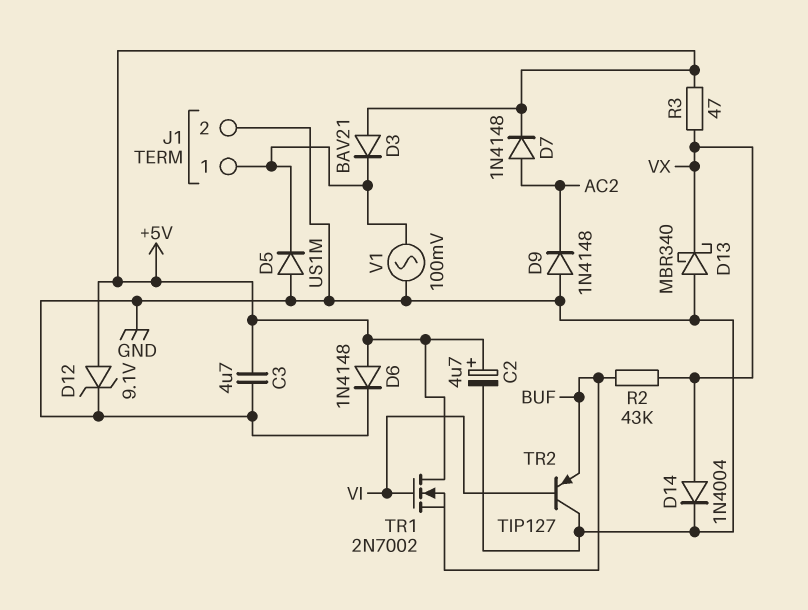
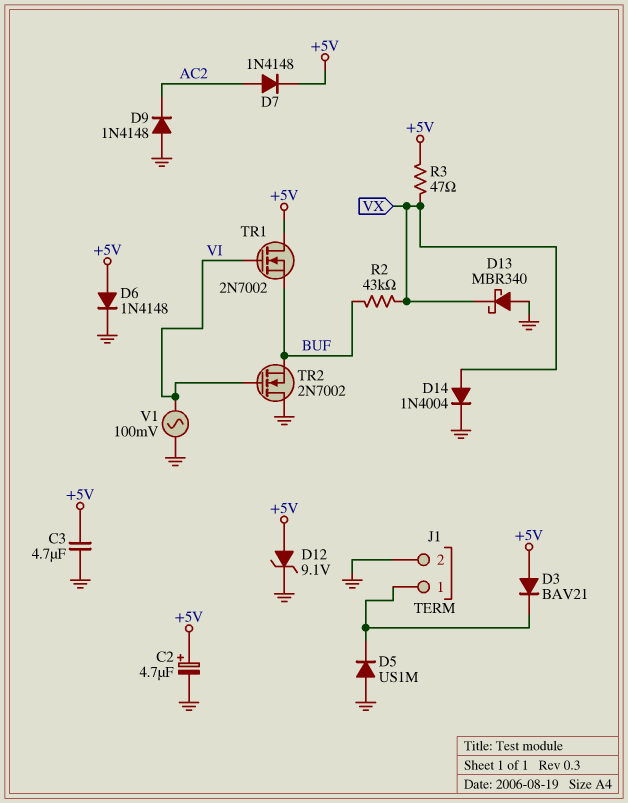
TR2: PNP TIP127 (B VI, C GND, E BUF) -> NMOS 2N7002 (G VI, D GND, S BUF)
V1: AC 100mV (GND, J1/1) -> AC 100mV (GND, VI)

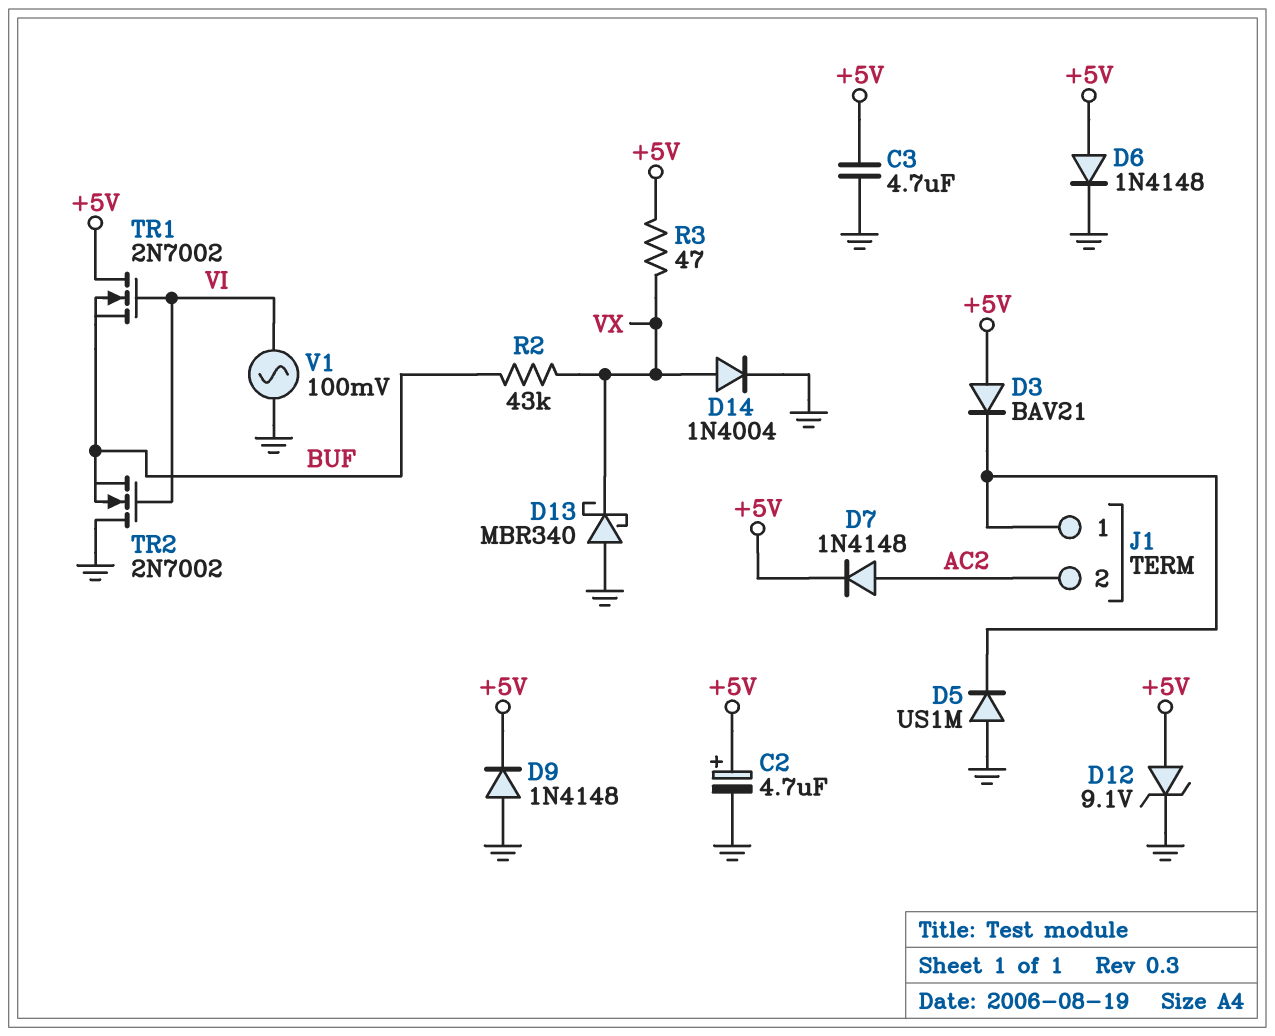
D9: diode 1N4148 (A GND, K AC2) -> diode 1N4148 (A GND, K +5V)
J1 pin 2: GND -> AC2

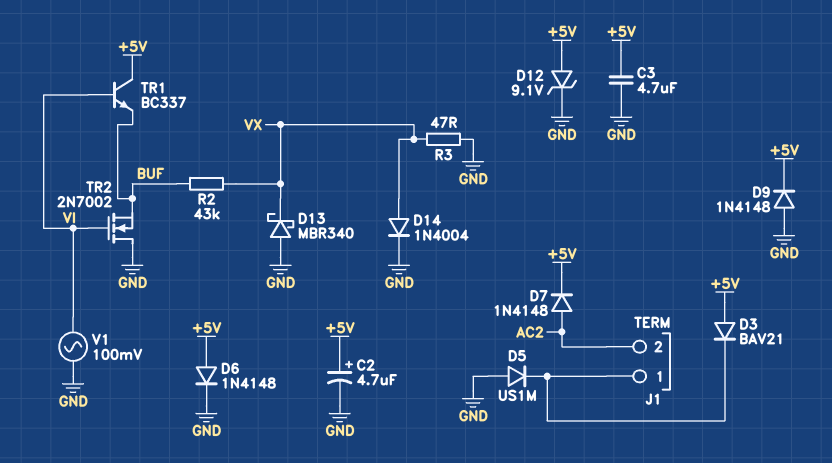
R3: 47 (+5V, VX) -> 47 (GND, VX)
TR1: NMOS 2N7002 (G VI, D +5V, S BUF) -> NPN BC337 (B VI, C +5V, E BUF)

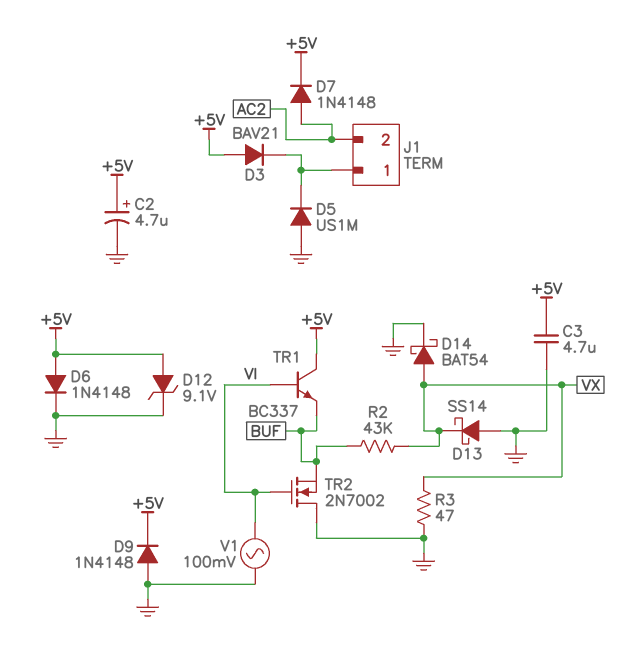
D13: schottky MBR340 (A GND, K VX) -> schottky SS14 (A GND, K VX)
D14: diode 1N4004 (A VX, K GND) -> schottky BAT54 (A VX, K GND)

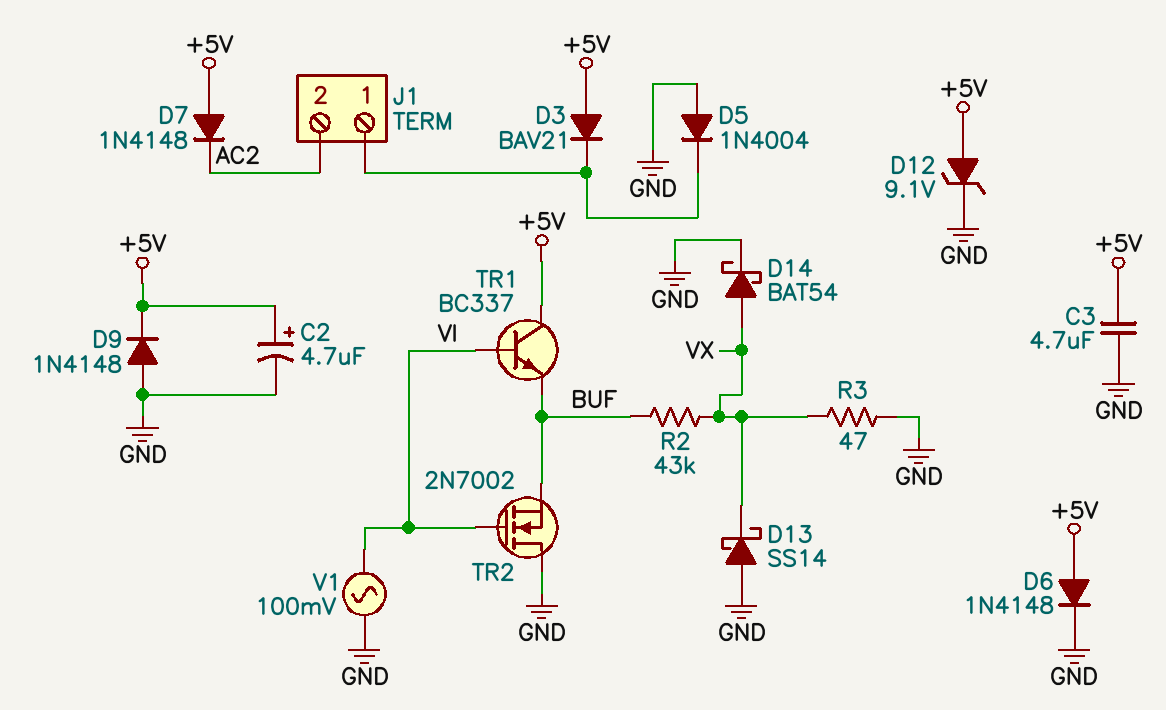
D5: diode US1M (A GND, K J1/1) -> diode 1N4004 (A GND, K J1/1)
D7: diode 1N4148 (A AC2, K +5V) -> diode 1N4148 (A +5V, K AC2)

